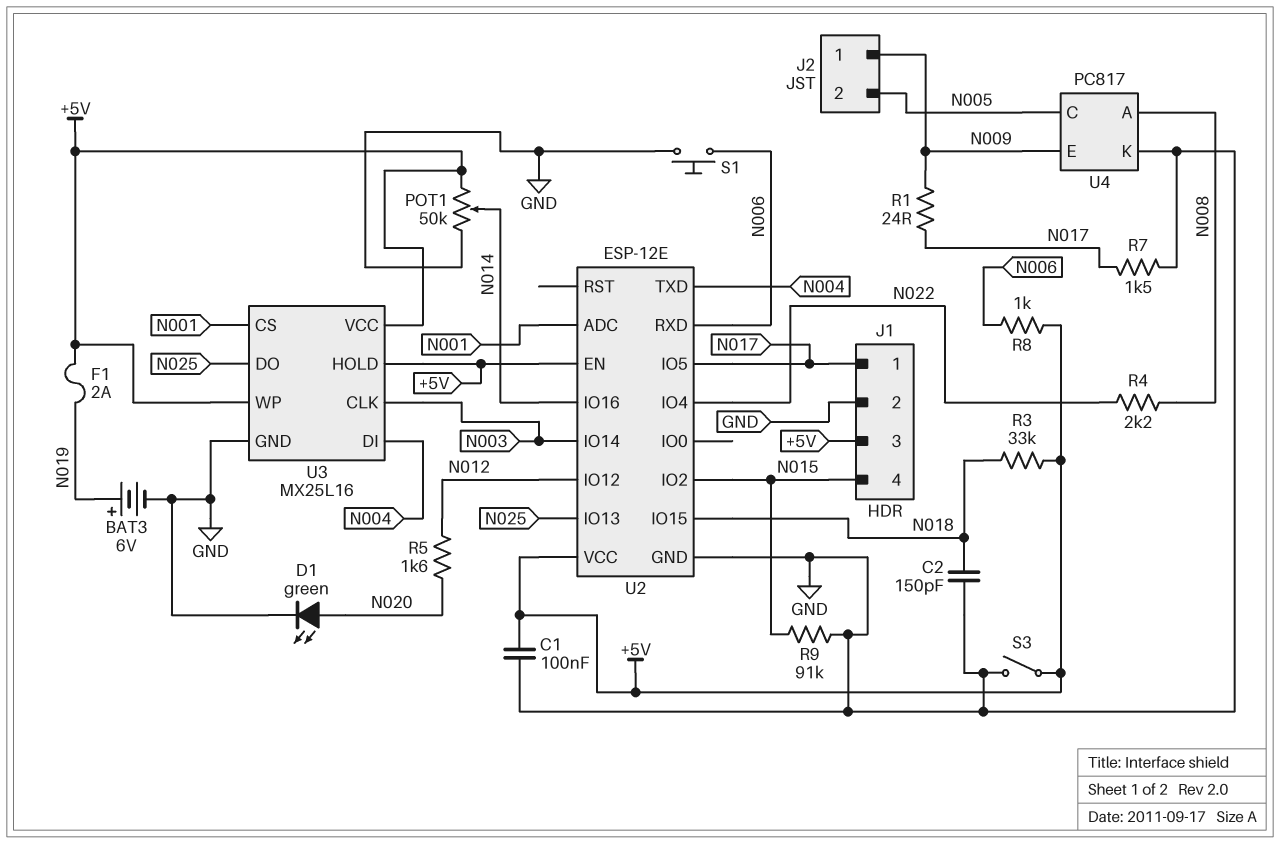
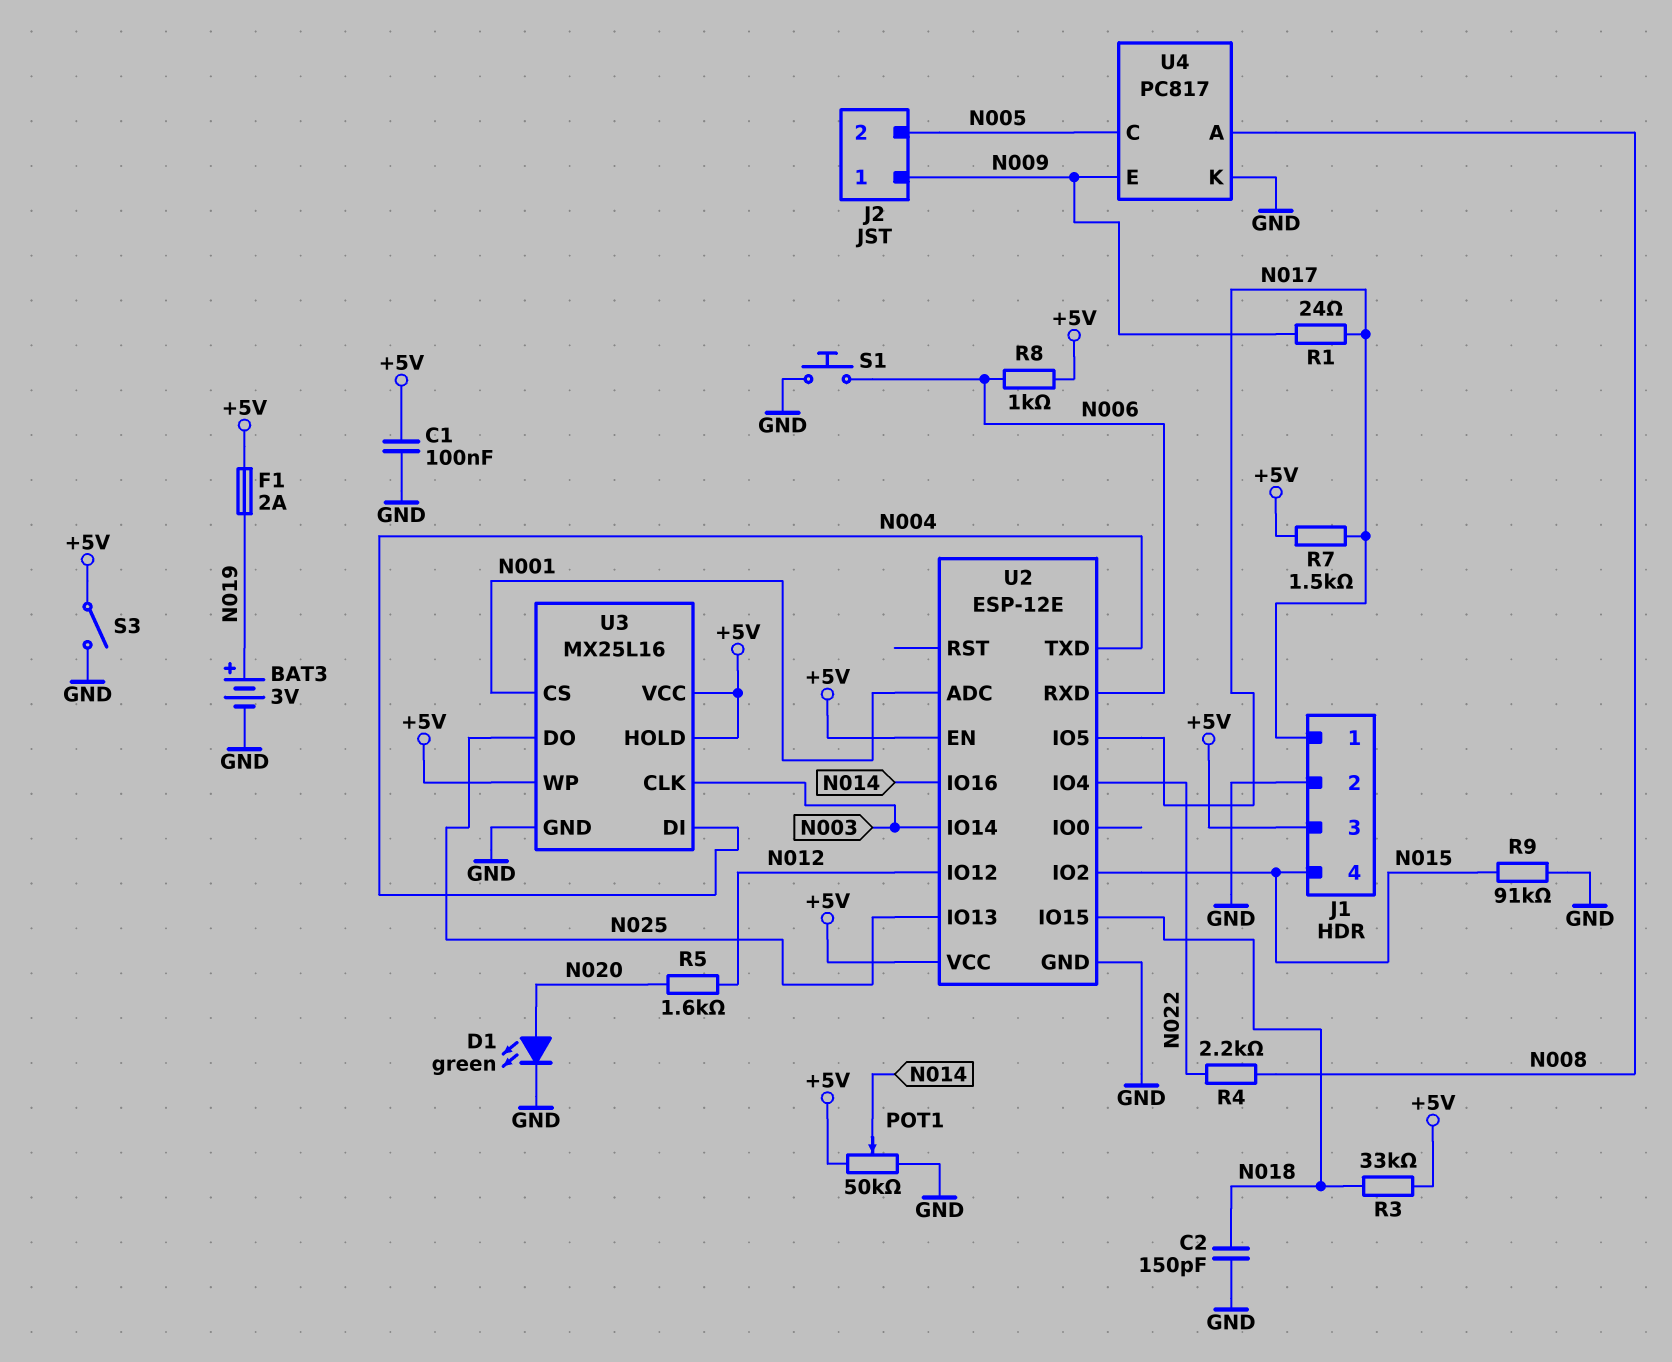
BAT3: 6V (plus N019, minus GND) -> 3V (plus N019, minus GND)
R7: 1.5k (GND, N017) -> 1.5k (+5V, N017)

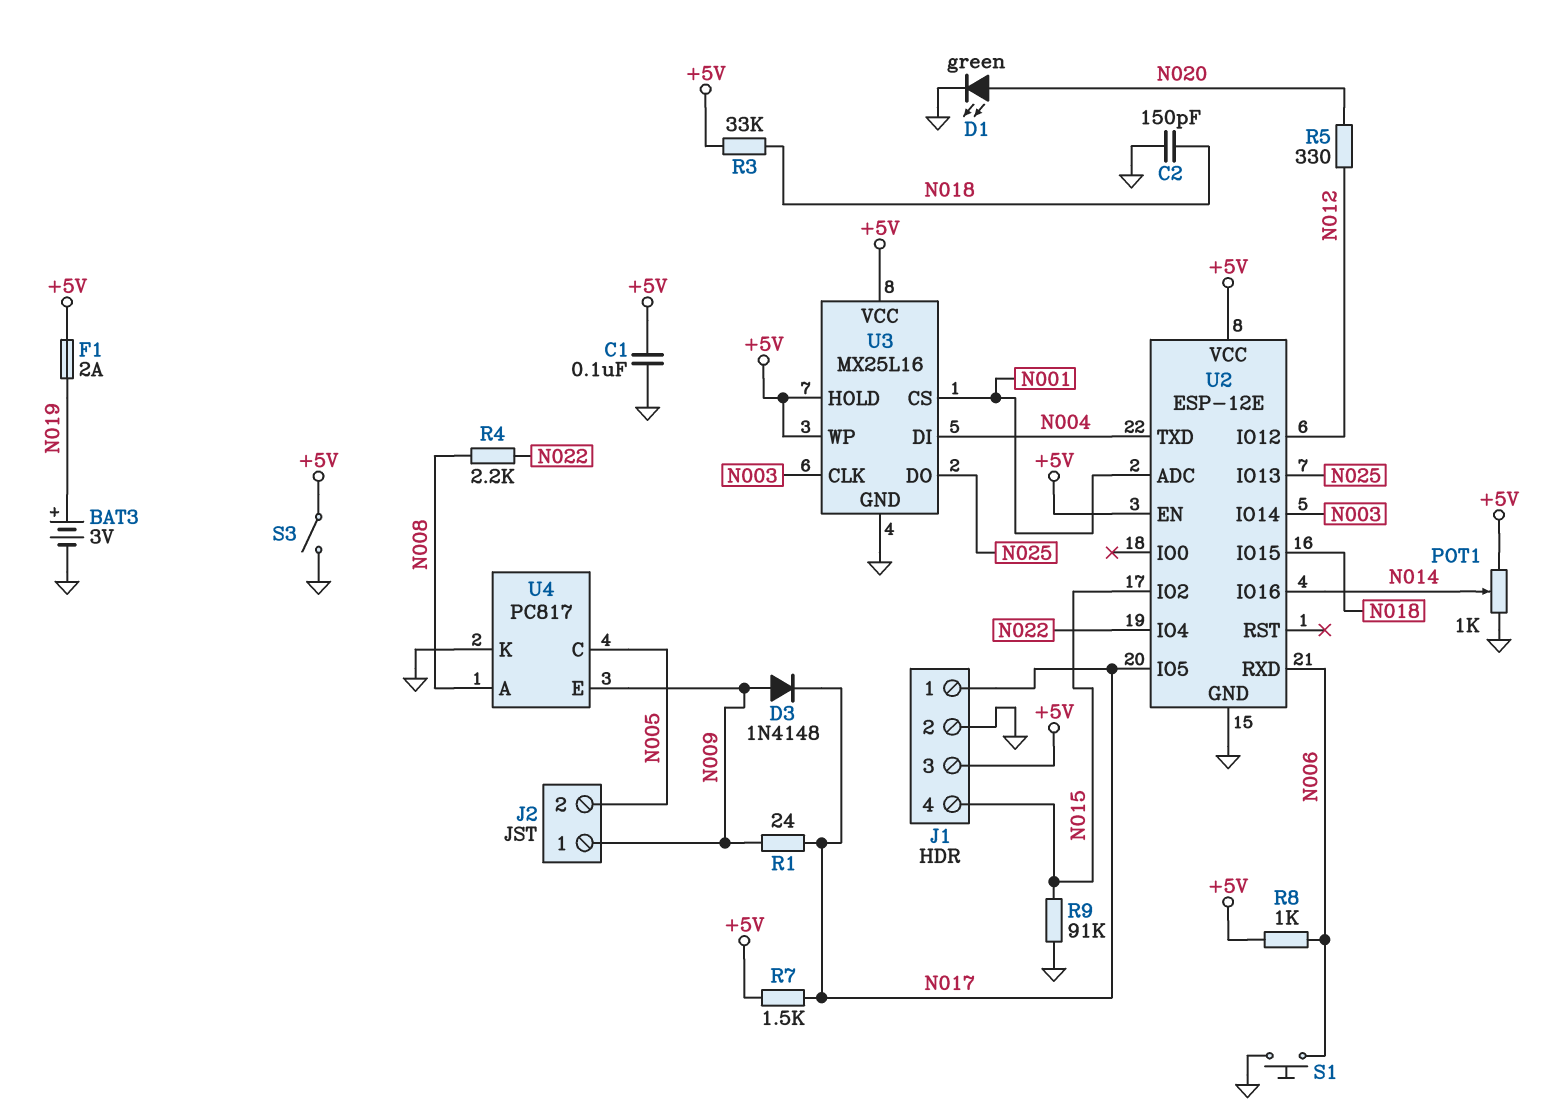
D3: none -> diode 1N4148 (A N009, K N017)
POT1: 50k (+5V, GND, wiper N014) -> 1k (+5V, GND, wiper N014)
R5: 1.6k (N012, N020) -> 330 (N012, N020)

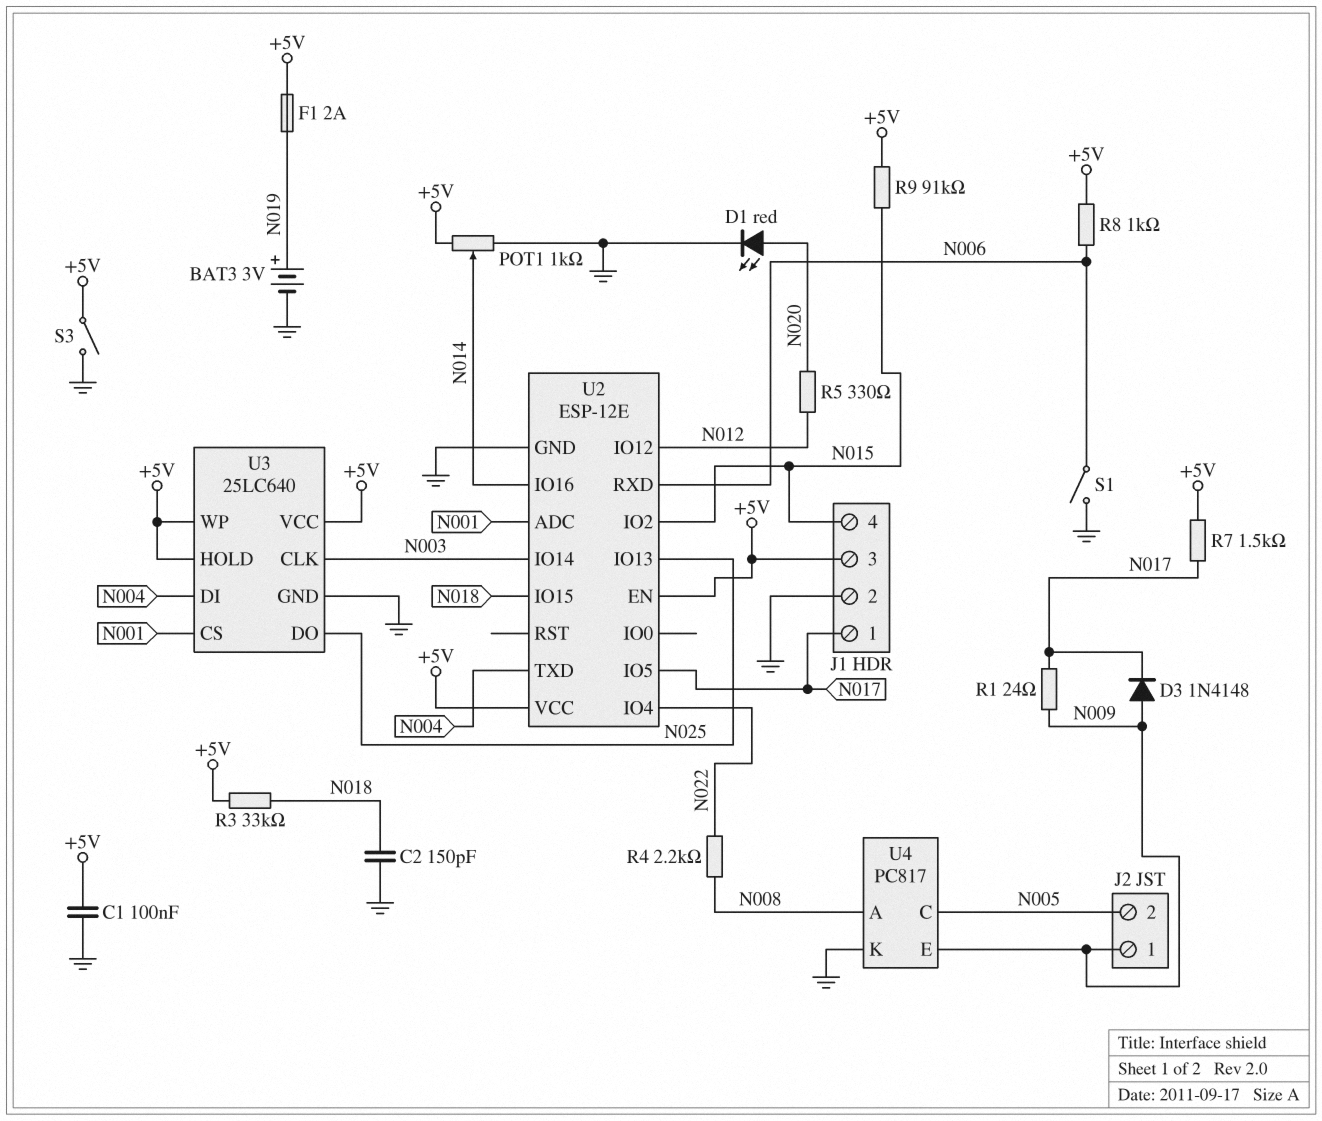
D1: LED green (A N020, K GND) -> LED red (A N020, K GND)
R9: 91k (GND, N015) -> 91k (+5V, N015)
S1: button (GND, N006) -> switch (GND, N006)
U3: MX25L16 -> 25LC640

